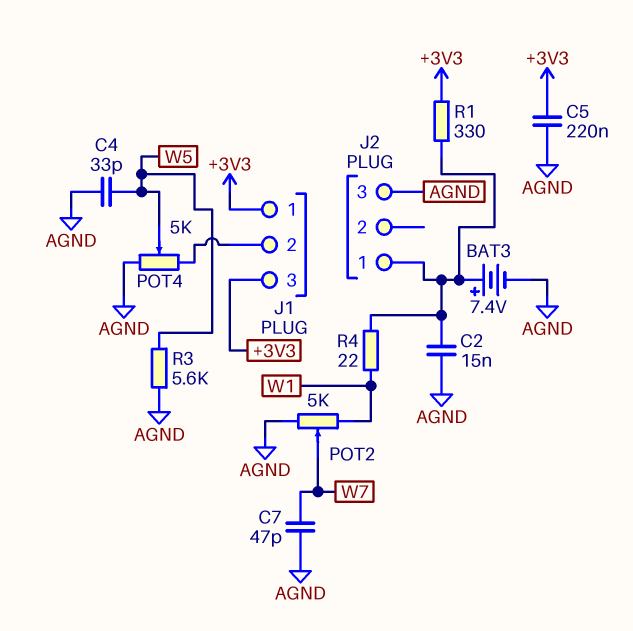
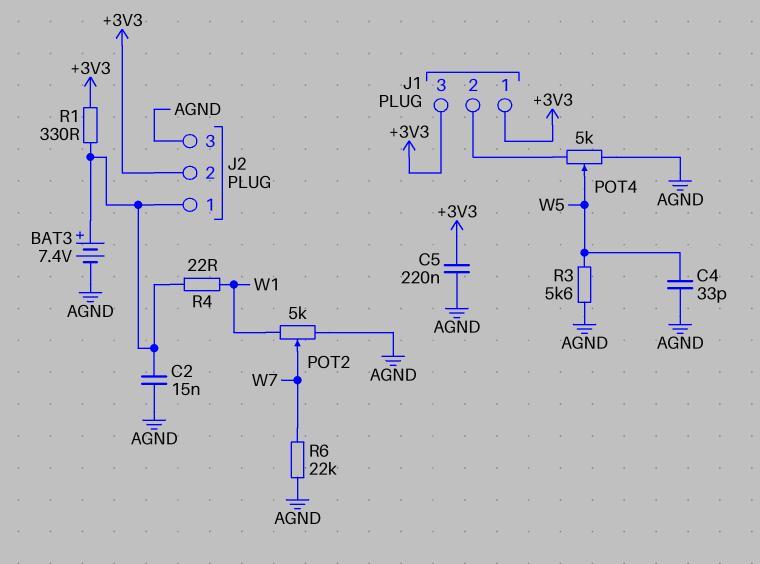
C7: 47pF (AGND, W7) -> none
J2 pin 2: none -> +3V3
R6: none -> 22k (AGND, W7)

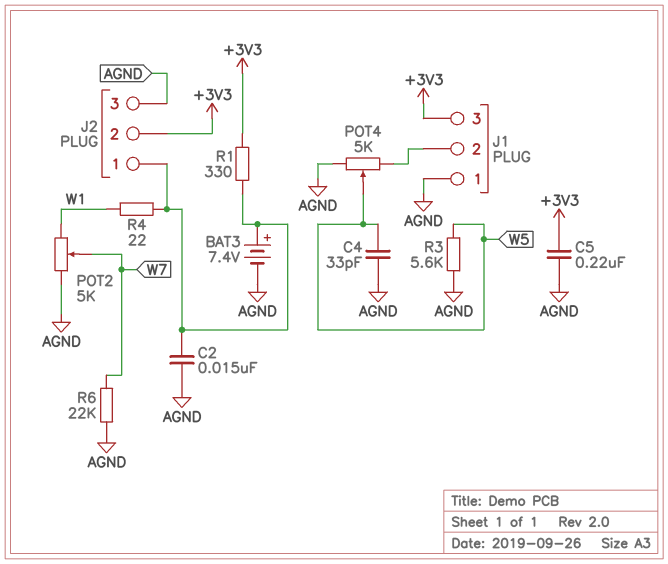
J1 pin 1: +3V3 -> AGND

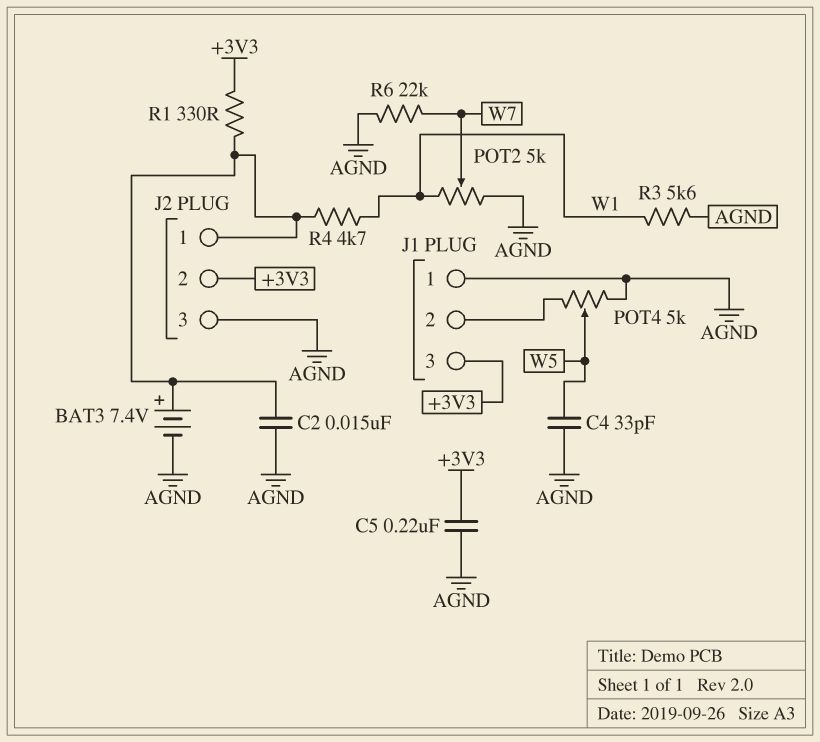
R3: 5.6k (AGND, W5) -> 5.6k (AGND, W1)
R4: 22 (J2/1, W1) -> 4.7k (J2/1, W1)

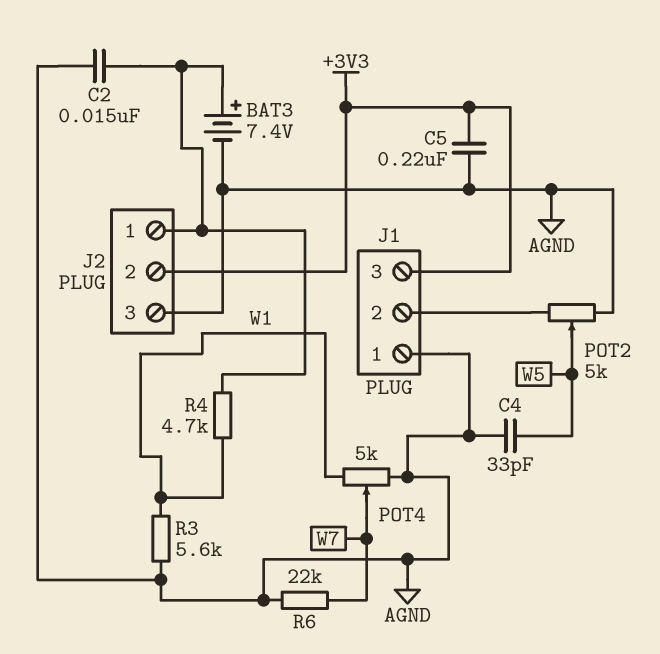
POT2: 5k (AGND, W1, wiper W7) -> 5k (AGND, J1/2, wiper W5)
POT4: 5k (AGND, J1/2, wiper W5) -> 5k (AGND, W1, wiper W7)
R1: 330 (+3V3, J2/1) -> none

